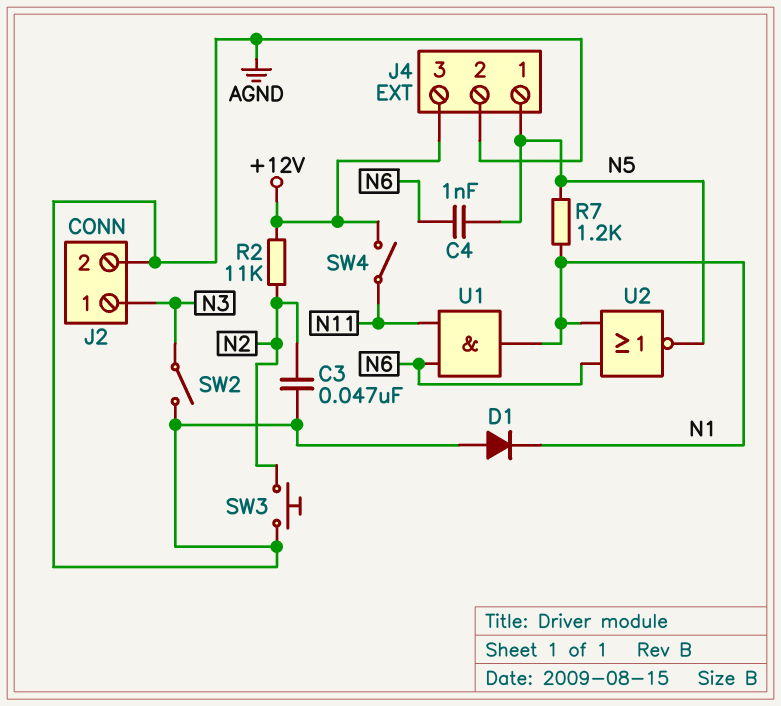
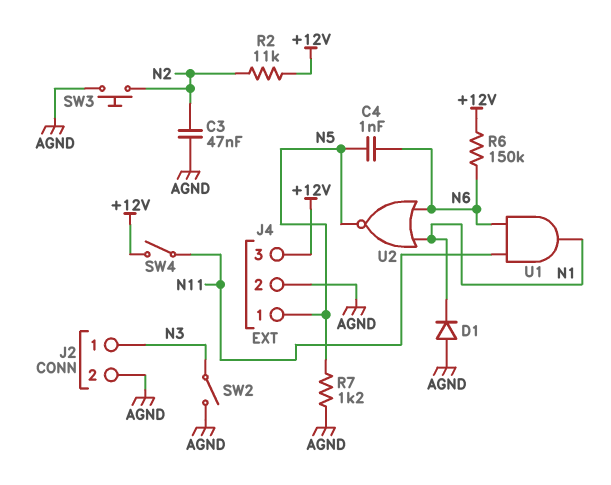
R6: none -> 150k (+12V, N6)
R7: 1.2k (N1, N5) -> 1.2k (AGND, N5)

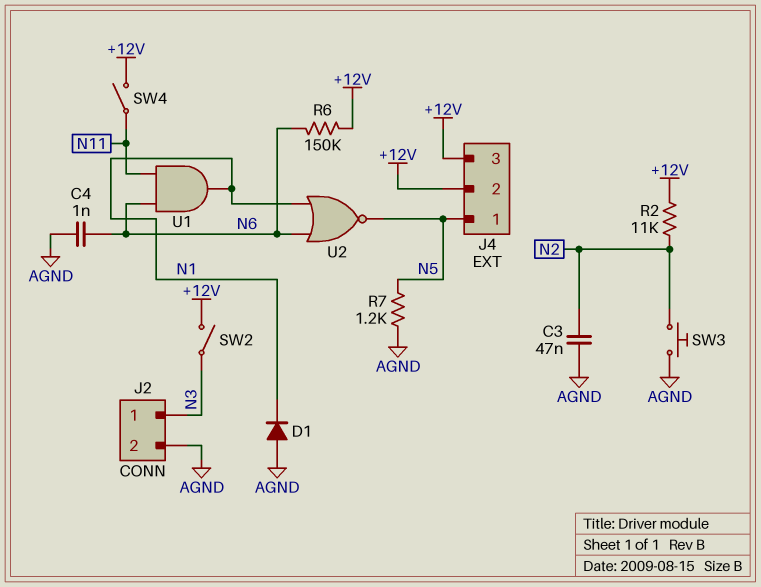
C4: 1nF (N5, N6) -> 1nF (AGND, N6)
J4 pin 2: AGND -> +12V
SW2: switch (AGND, N3) -> switch (+12V, N3)

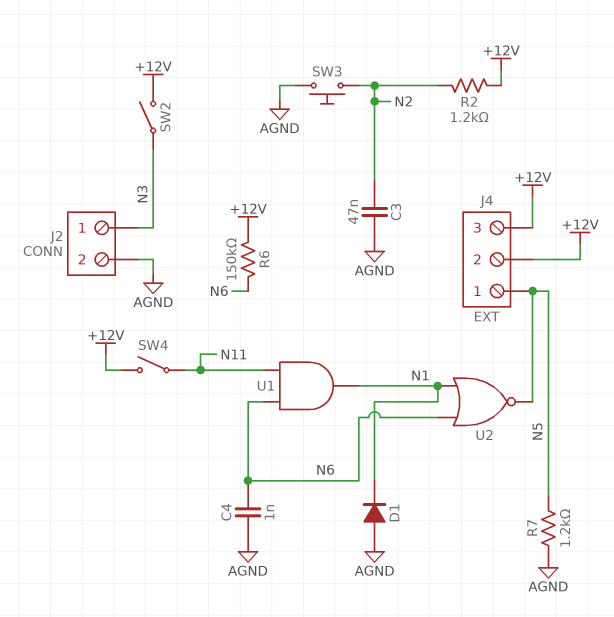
R2: 11k (+12V, N2) -> 1.2k (+12V, N2)

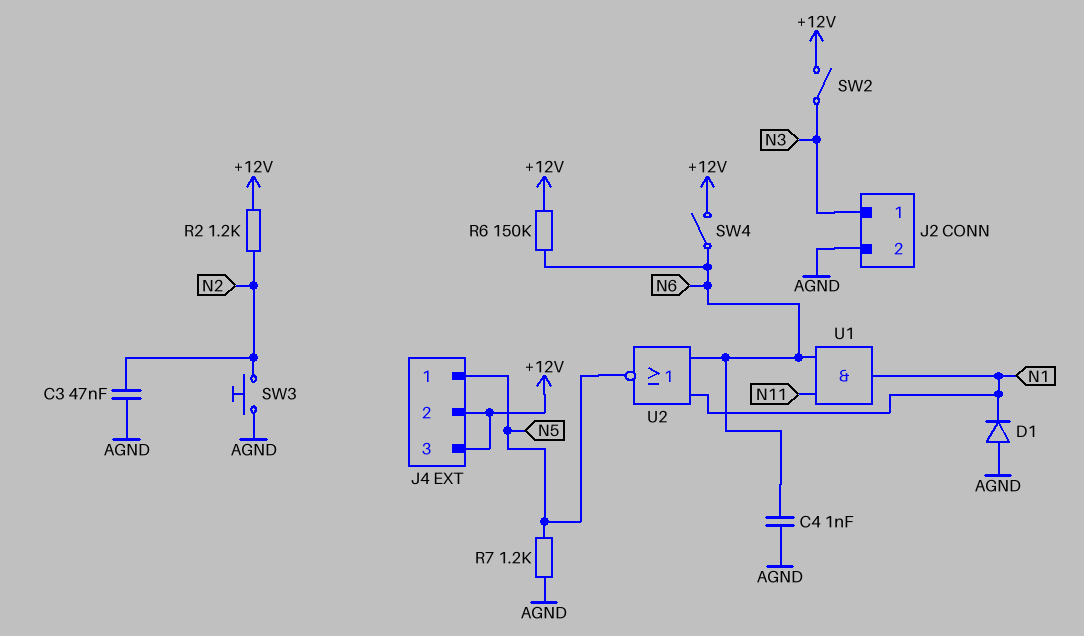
SW4: switch (+12V, N11) -> switch (+12V, N6)

